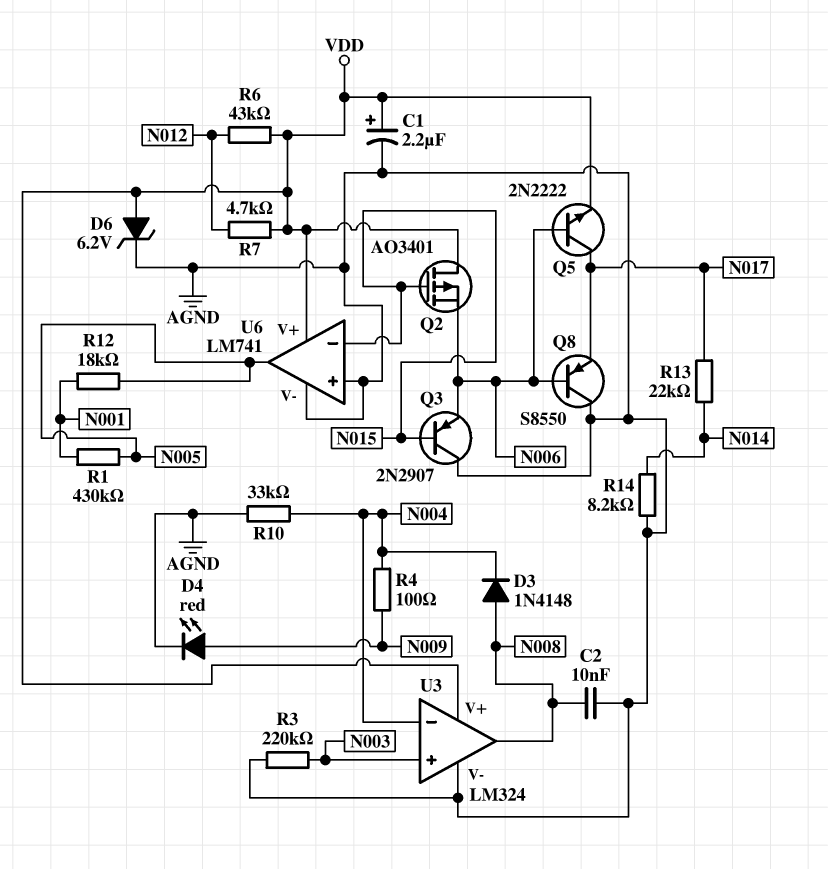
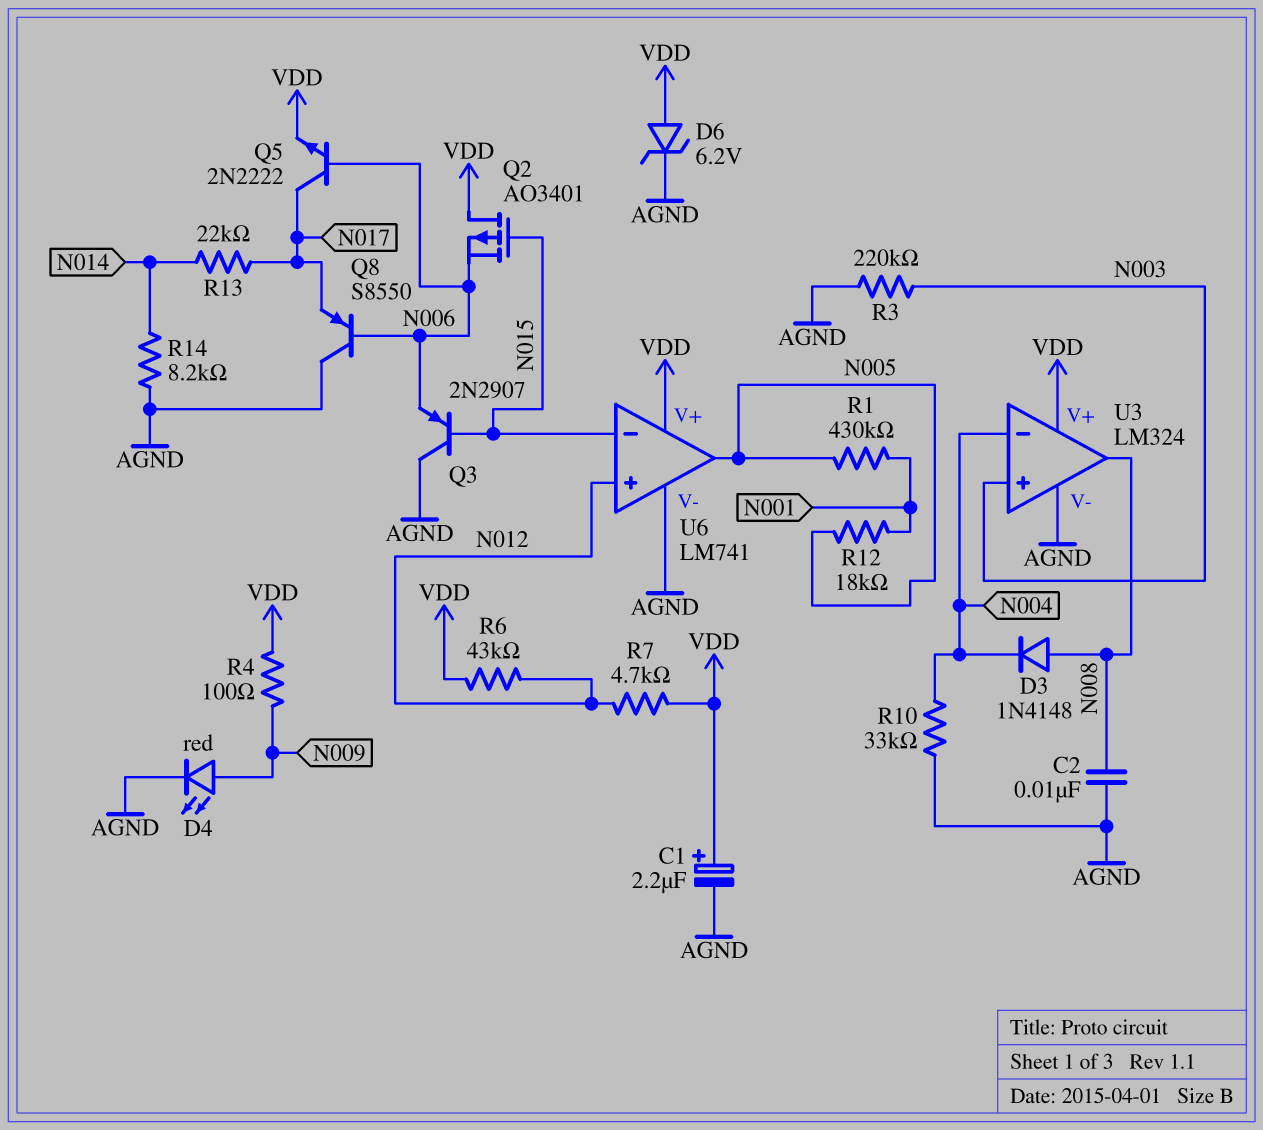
R4: 100 (N004, N009) -> 100 (N009, VDD)
U6 pin in+: AGND -> N012

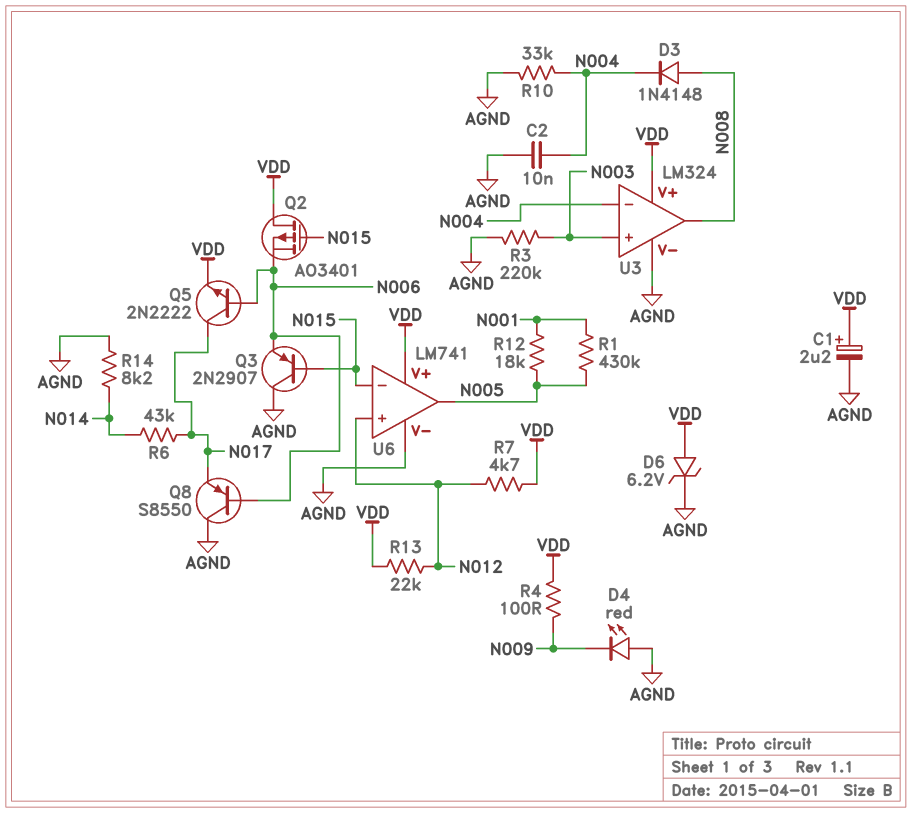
C2: 10nF (AGND, N008) -> 10nF (AGND, N004)
D4: LED red (A N009, K AGND) -> LED red (A AGND, K N009)
R6: 43k (N012, VDD) -> 43k (N014, N017)
R13: 22k (N014, N017) -> 22k (N012, VDD)

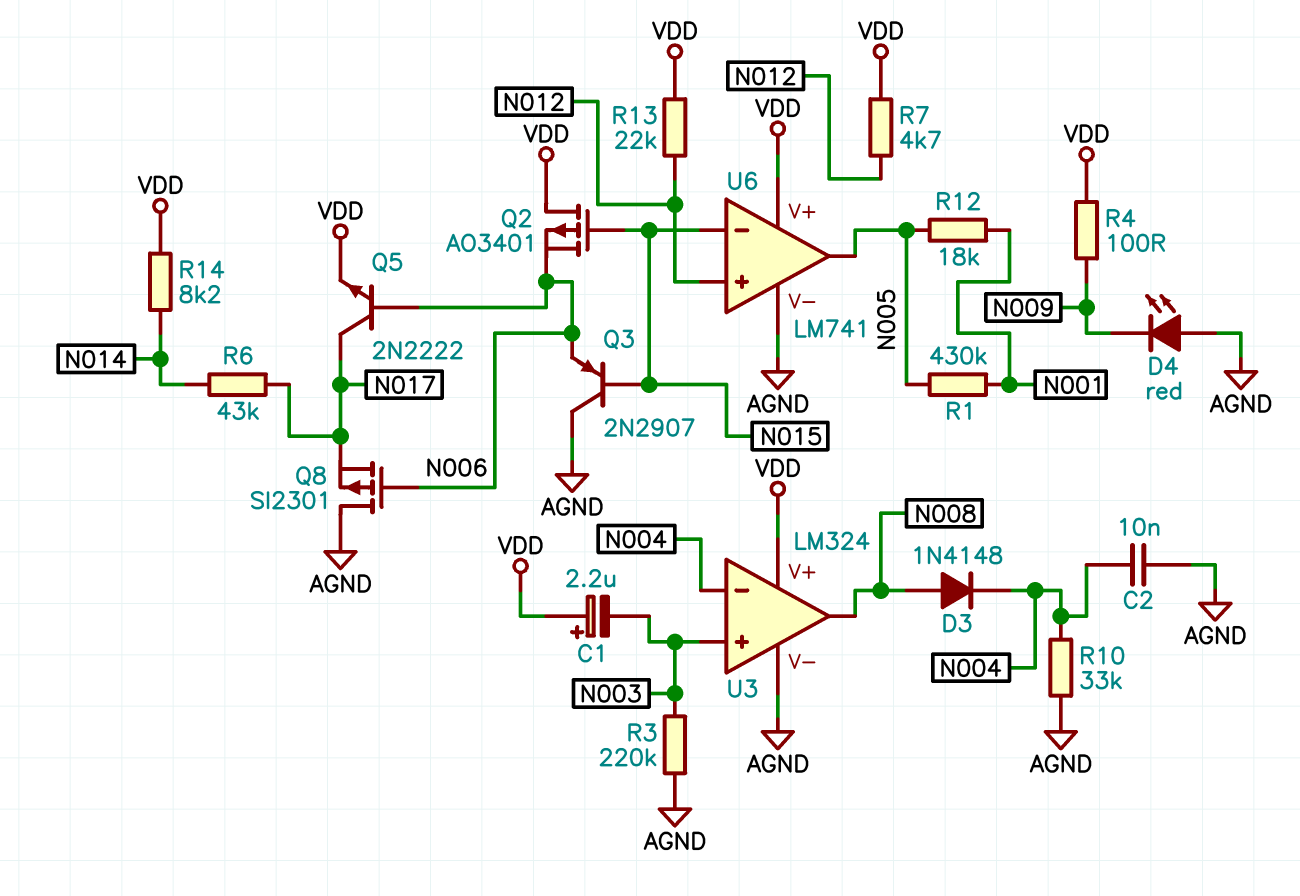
C1: 2.2uF (plus VDD, minus AGND) -> 2.2uF (plus VDD, minus N003)
D6: zener 6.2V (A VDD, K AGND) -> none
Q8: PNP S8550 (B N006, C AGND, E N017) -> PMOS SI2301 (G N006, D AGND, S N017)
R14: 8.2k (AGND, N014) -> 8.2k (N014, VDD)

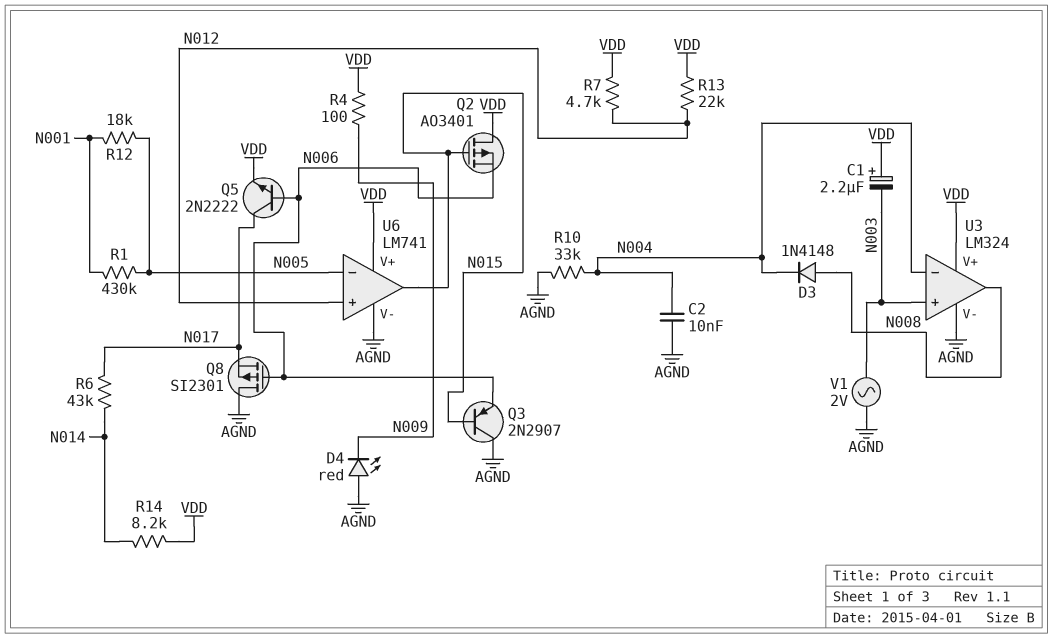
R3: 220k (AGND, N003) -> none
U6 pin in-: N015 -> N005
U6 pin out: N005 -> N015
V1: none -> AC 2V (AGND, N003)

